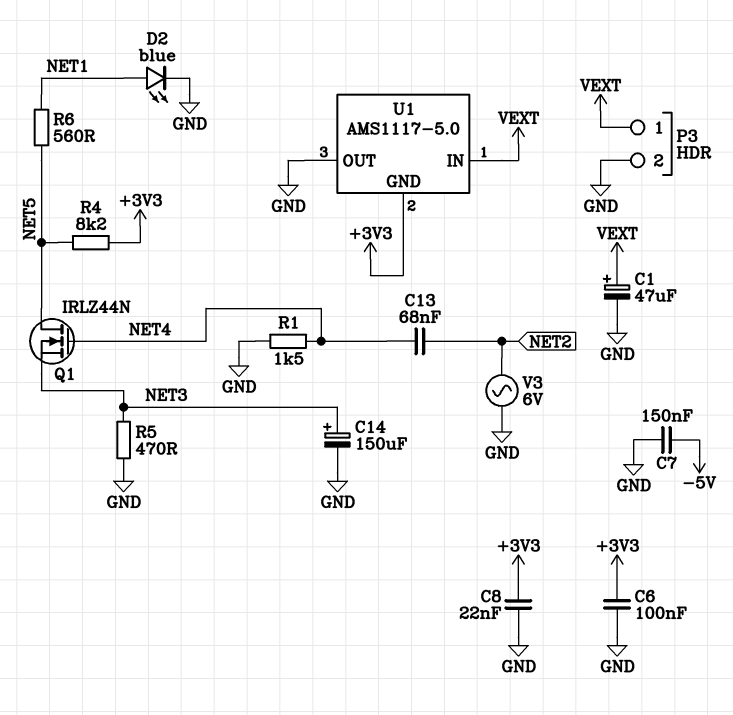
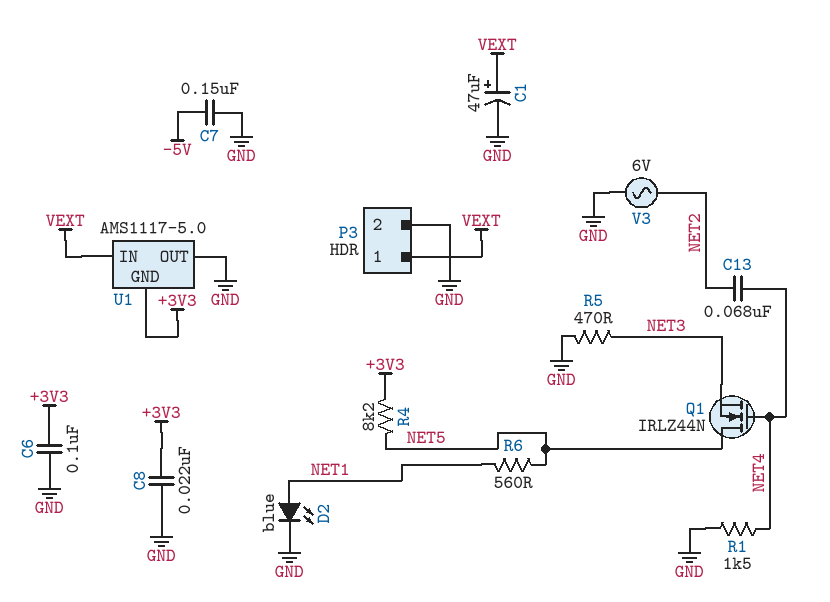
C14: 150uF (plus NET3, minus GND) -> none

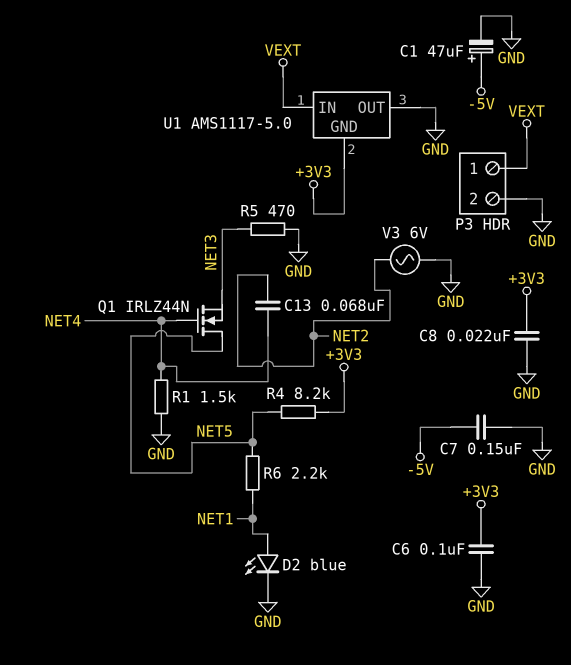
C1: 47uF (plus VEXT, minus GND) -> 47uF (plus -5V, minus GND)
R6: 560 (NET1, NET5) -> 2.2k (NET1, NET5)

